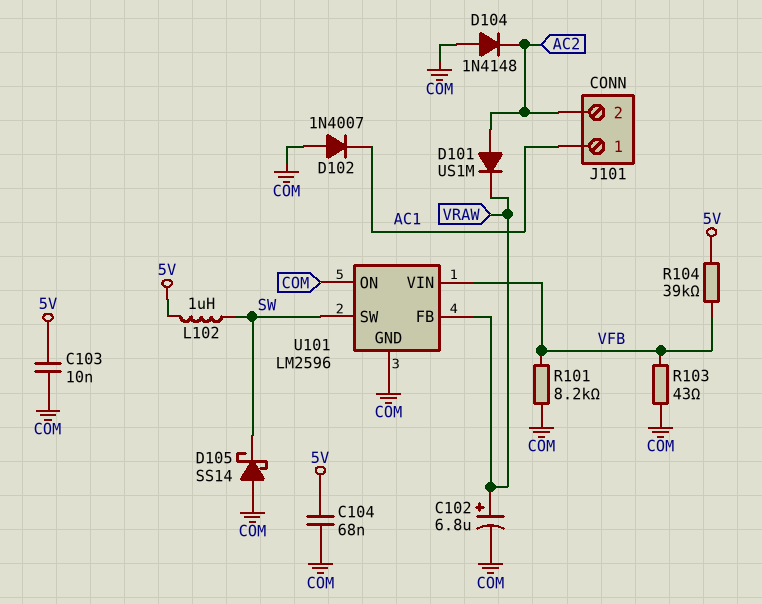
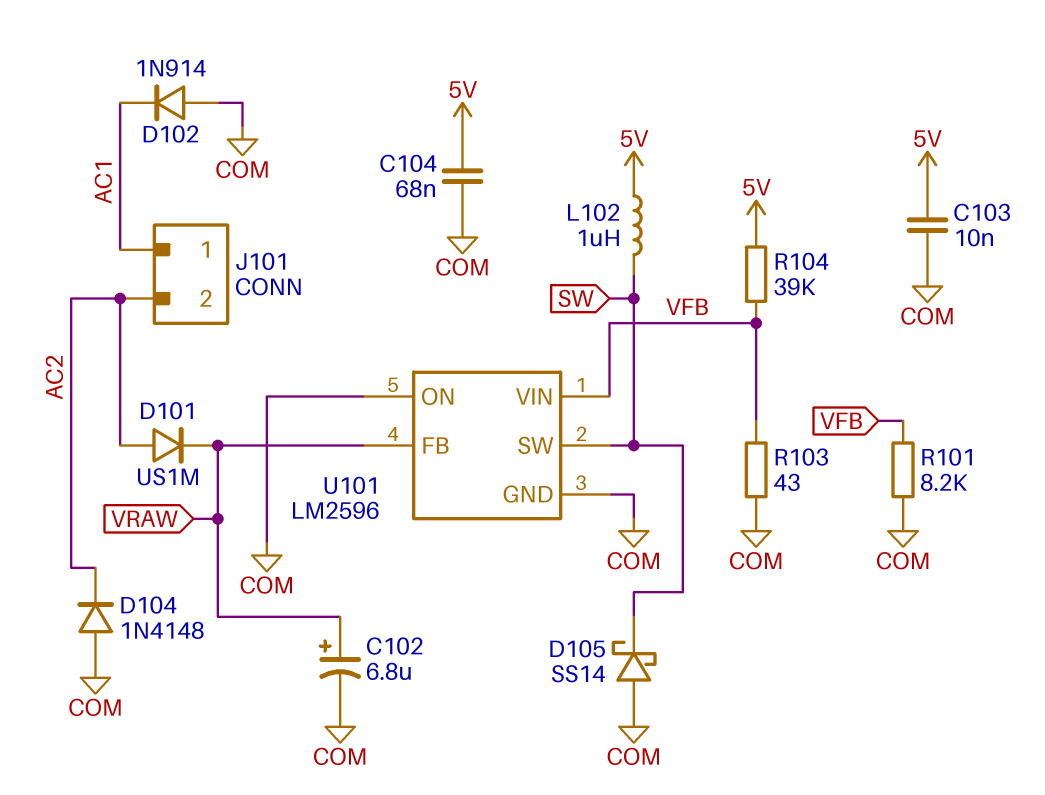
D102: diode 1N4007 (A COM, K AC1) -> diode 1N914 (A COM, K AC1)

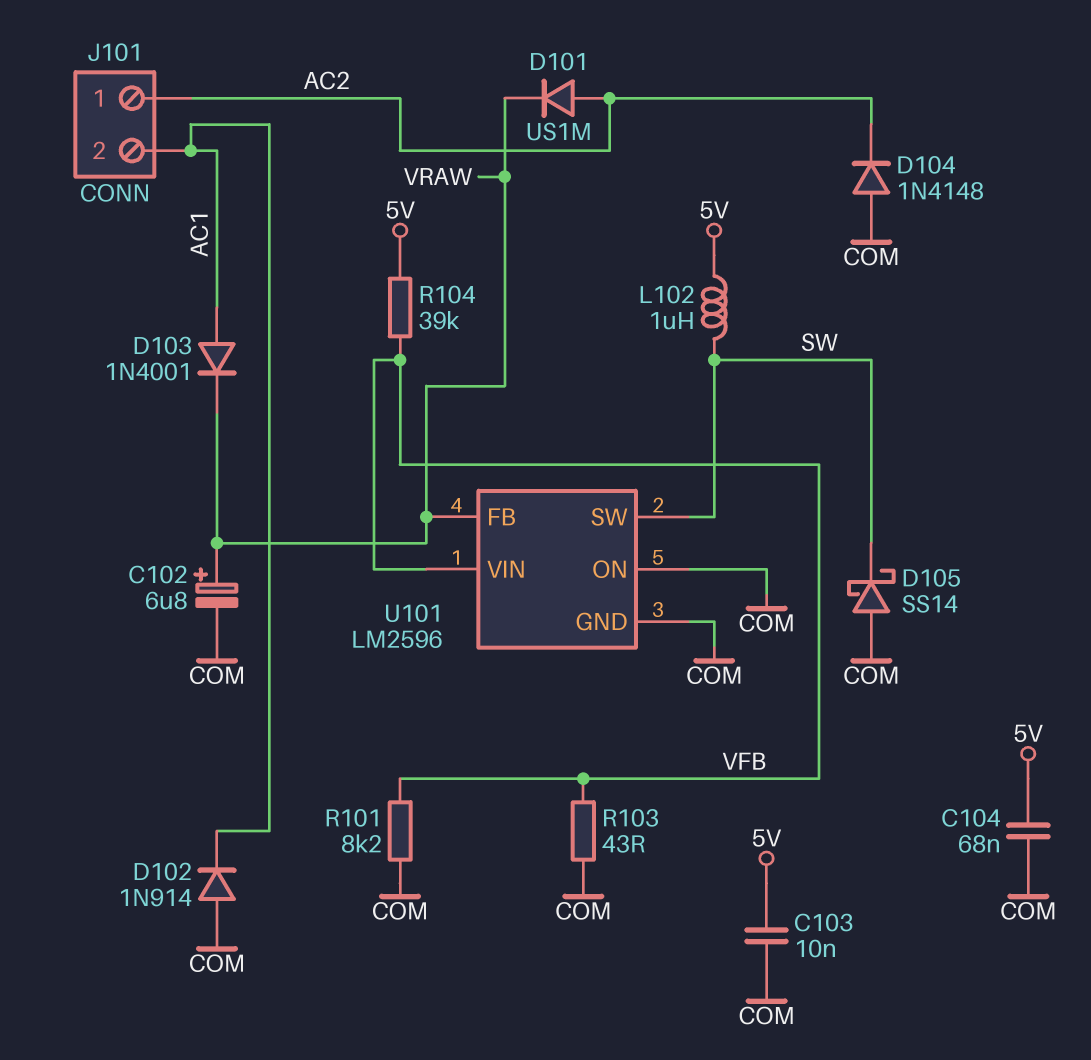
D103: none -> diode 1N4001 (A AC1, K VRAW)
J101 pin 1: AC1 -> AC2
J101 pin 2: AC2 -> AC1

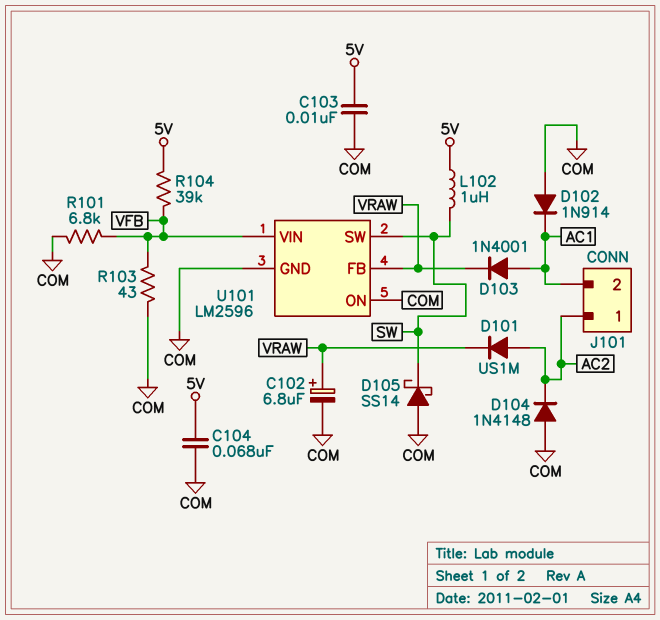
R101: 8.2k (COM, VFB) -> 6.8k (COM, VFB)

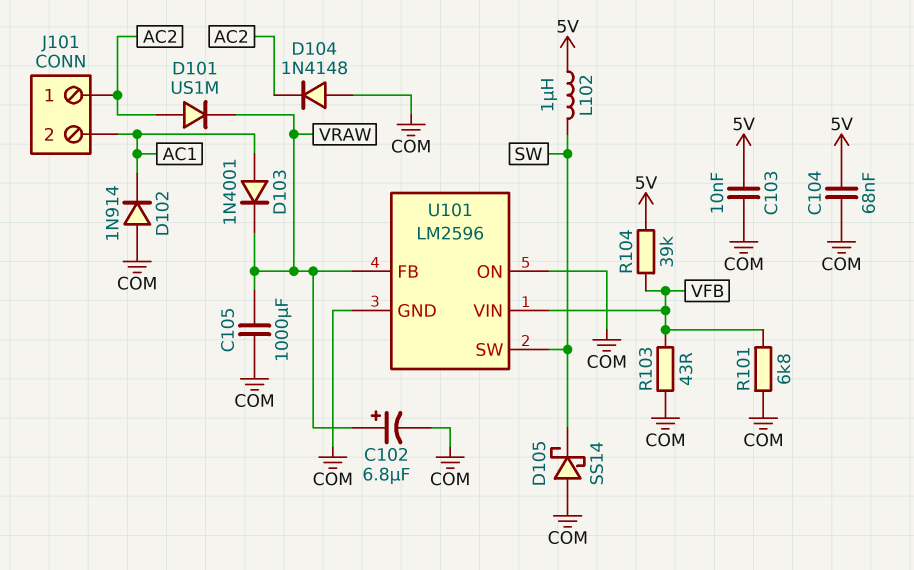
C105: none -> 1000uF (COM, VRAW)

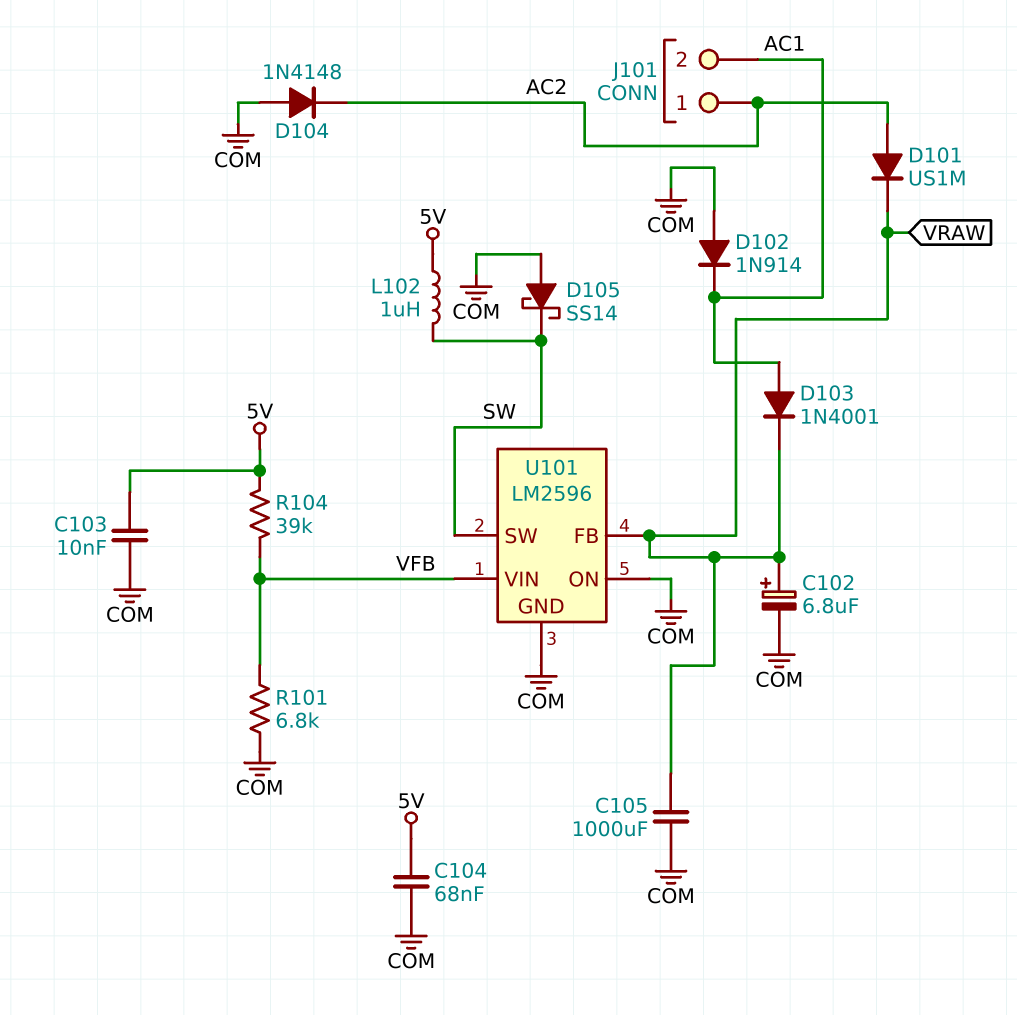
R103: 43 (COM, VFB) -> none

